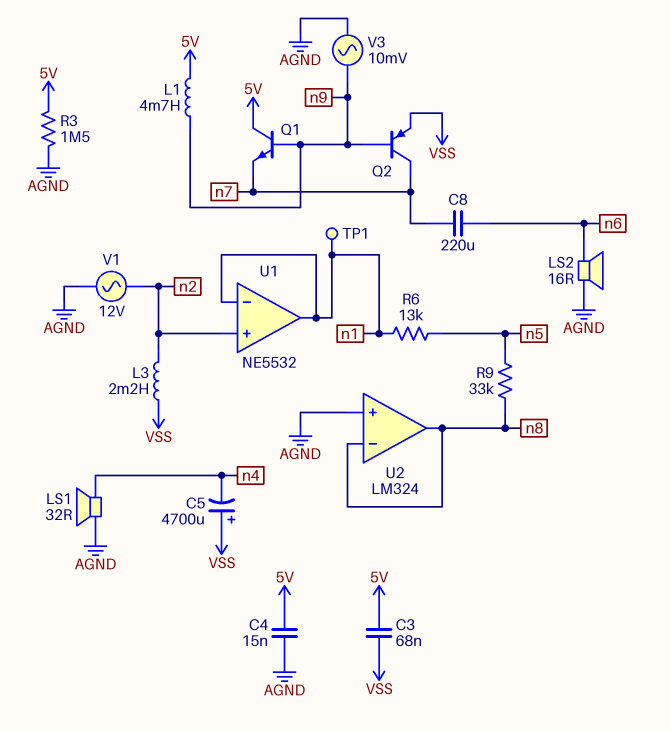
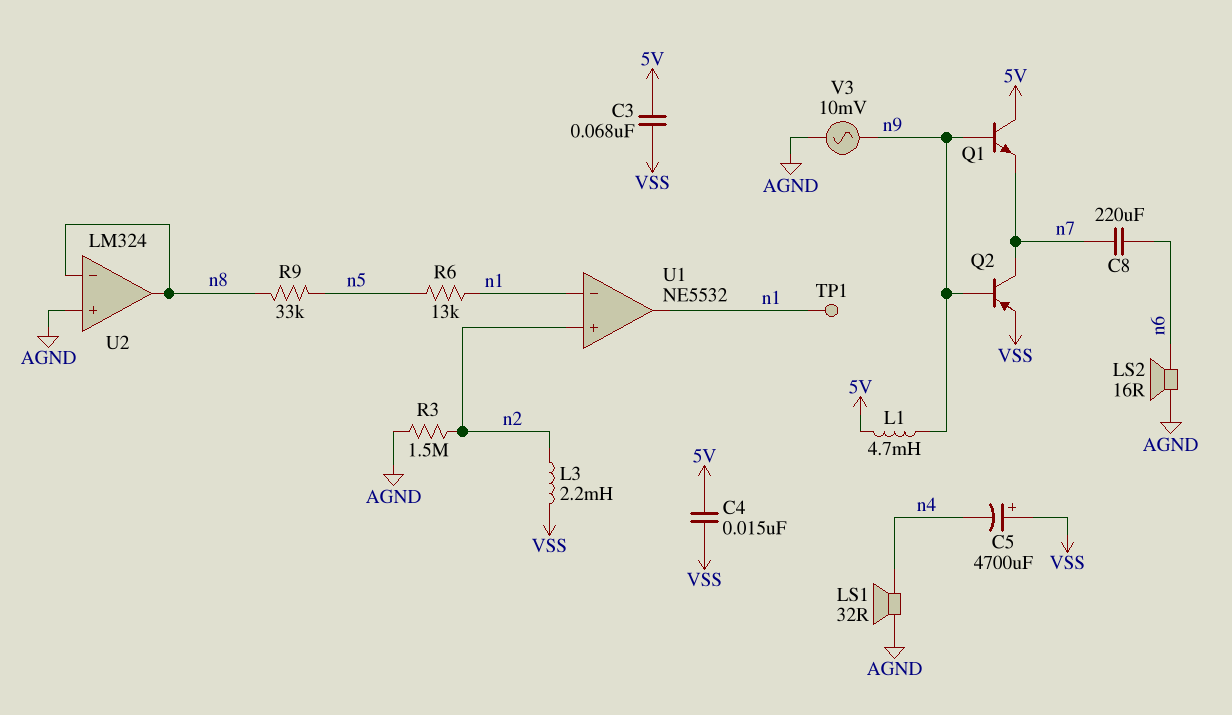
C4: 15nF (5V, AGND) -> 15nF (5V, VSS)
R3: 1.5M (5V, AGND) -> 1.5M (AGND, n2)
V1: AC 12V (AGND, n2) -> none

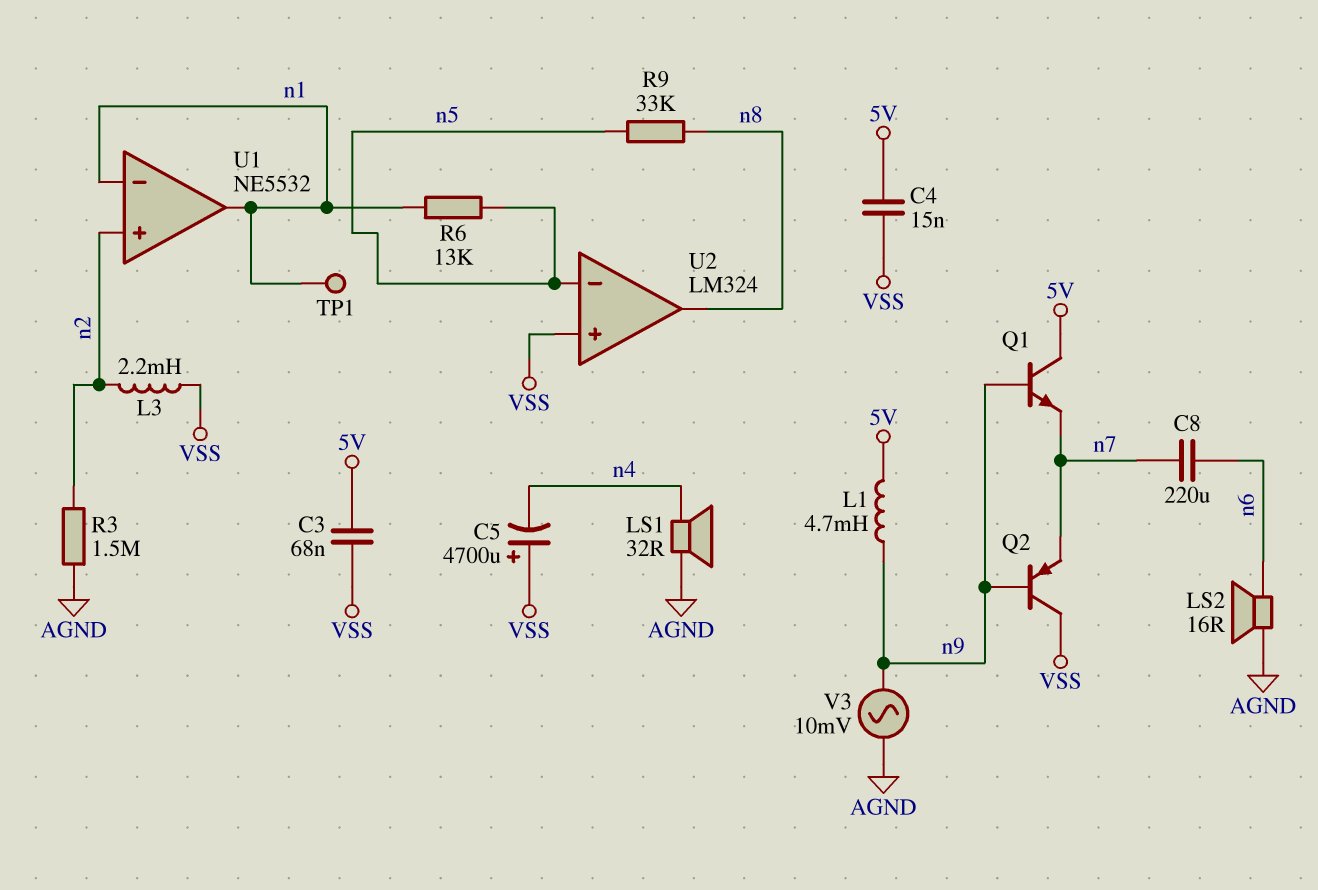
Q2: PNP (B n9, C n7, E VSS) -> PNP (B n9, C VSS, E n7)
U2 pin in+: AGND -> VSS
U2 pin in-: n8 -> n5

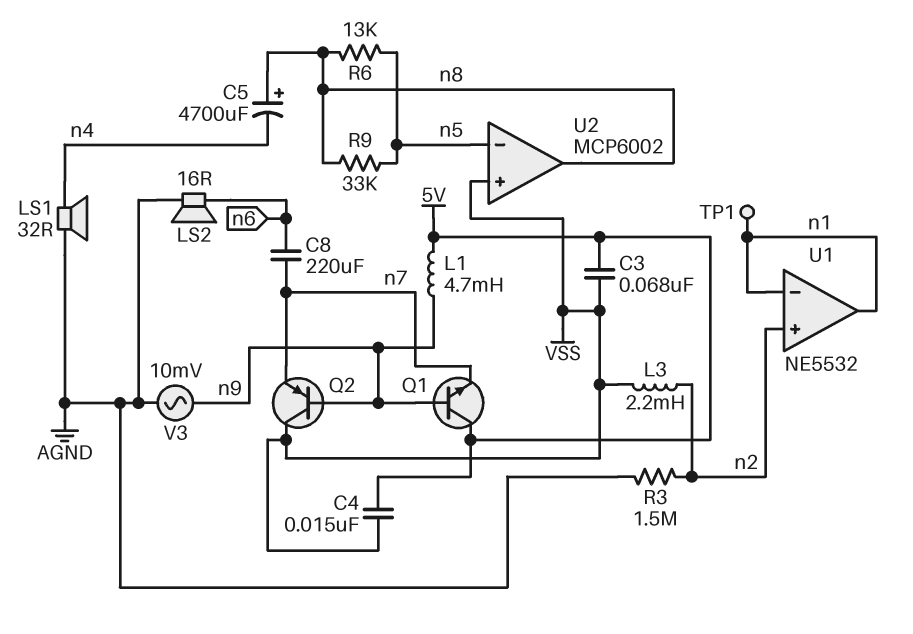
C5: 4700uF (plus VSS, minus n4) -> 4700uF (plus n8, minus n4)
R6: 13k (n1, n5) -> 13k (n5, n8)
U2: LM324 -> MCP6002

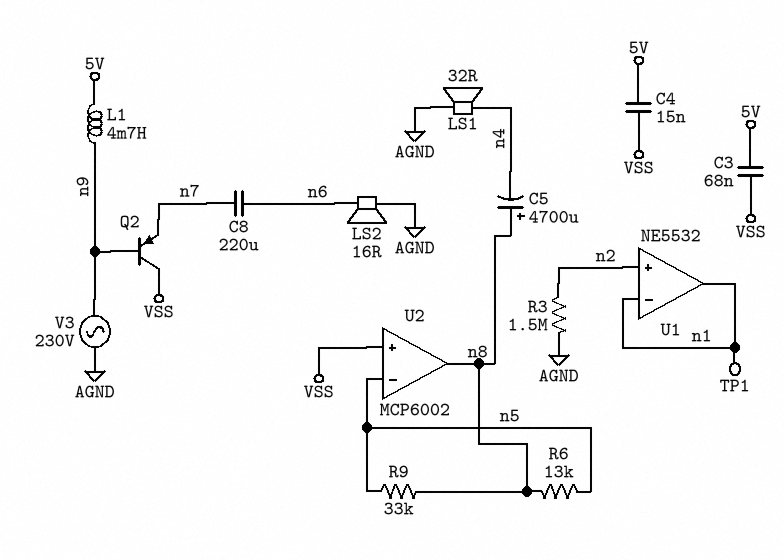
L3: 2.2mH (VSS, n2) -> none
Q1: NPN (B n9, C 5V, E n7) -> none
V3: AC 10mV (AGND, n9) -> AC 230V (AGND, n9)

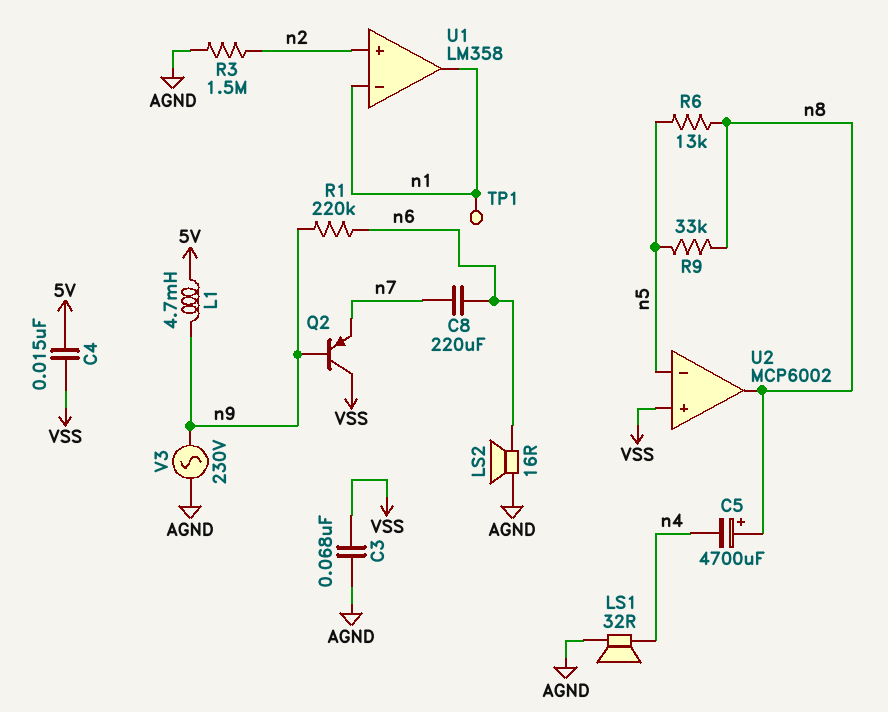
C3: 68nF (5V, VSS) -> 68nF (AGND, VSS)
R1: none -> 220k (n6, n9)
U1: NE5532 -> LM358

